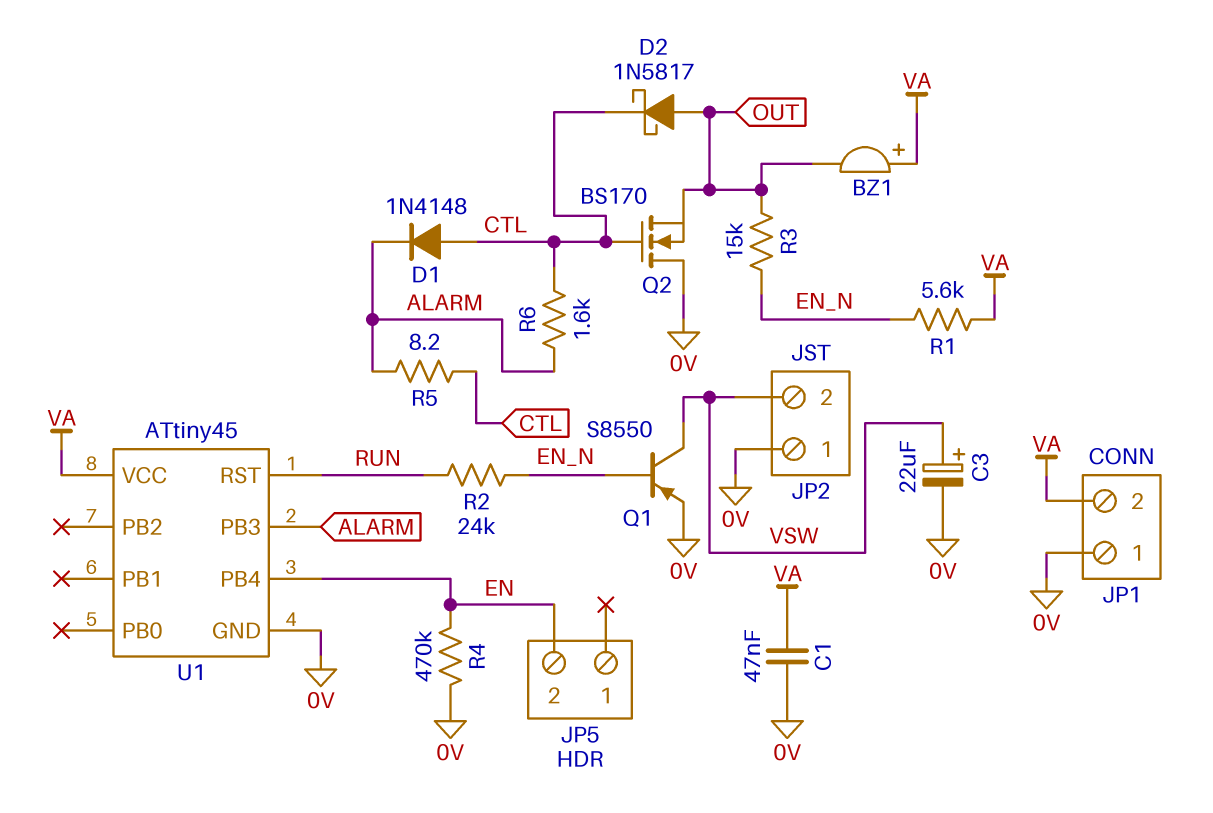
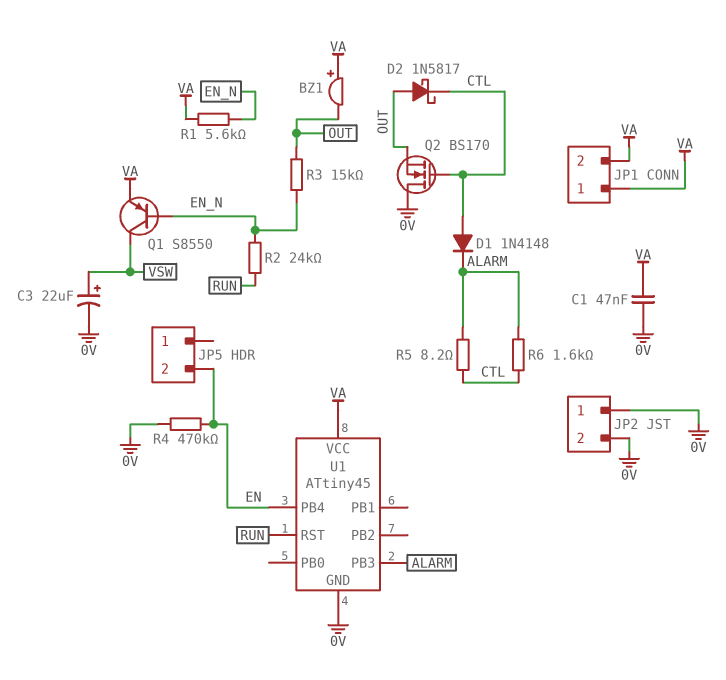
JP1 pin 1: 0V -> VA
JP2 pin 2: VSW -> 0V
Q1: PNP S8550 (B EN_N, C VSW, E 0V) -> PNP S8550 (B EN_N, C VSW, E VA)

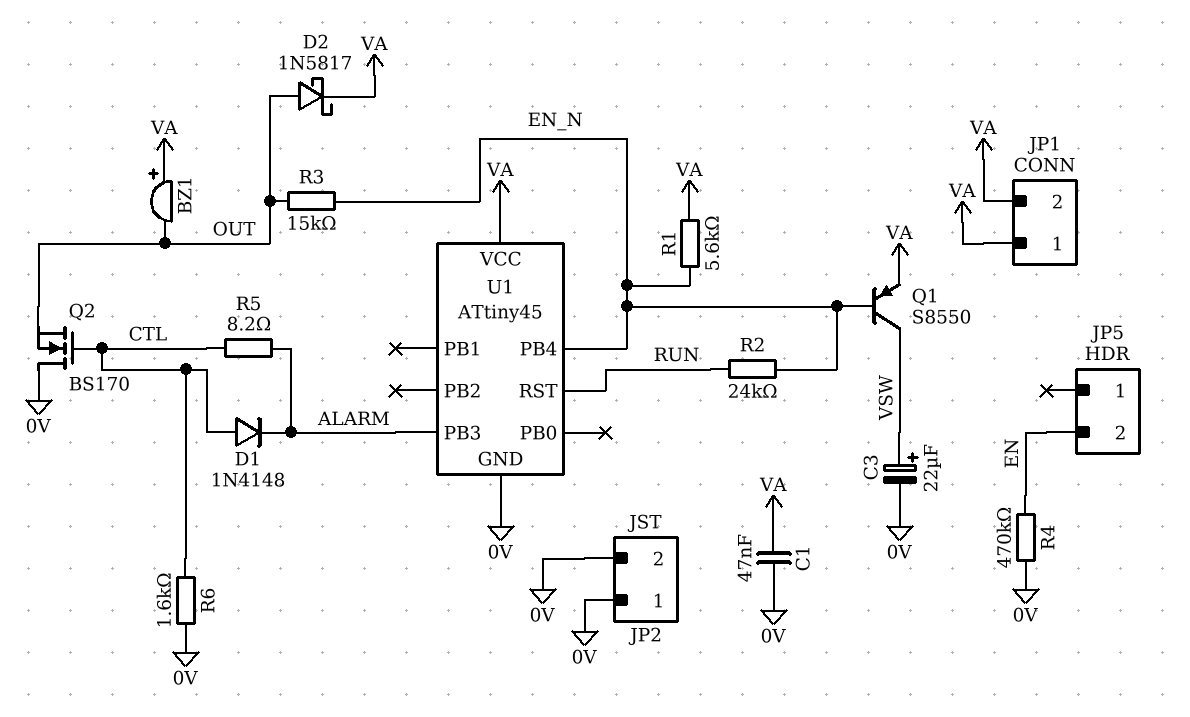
D2: schottky 1N5817 (A OUT, K CTL) -> schottky 1N5817 (A OUT, K VA)
R6: 1.6k (ALARM, CTL) -> 1.6k (0V, CTL)
U1 pin PB4: EN -> EN_N

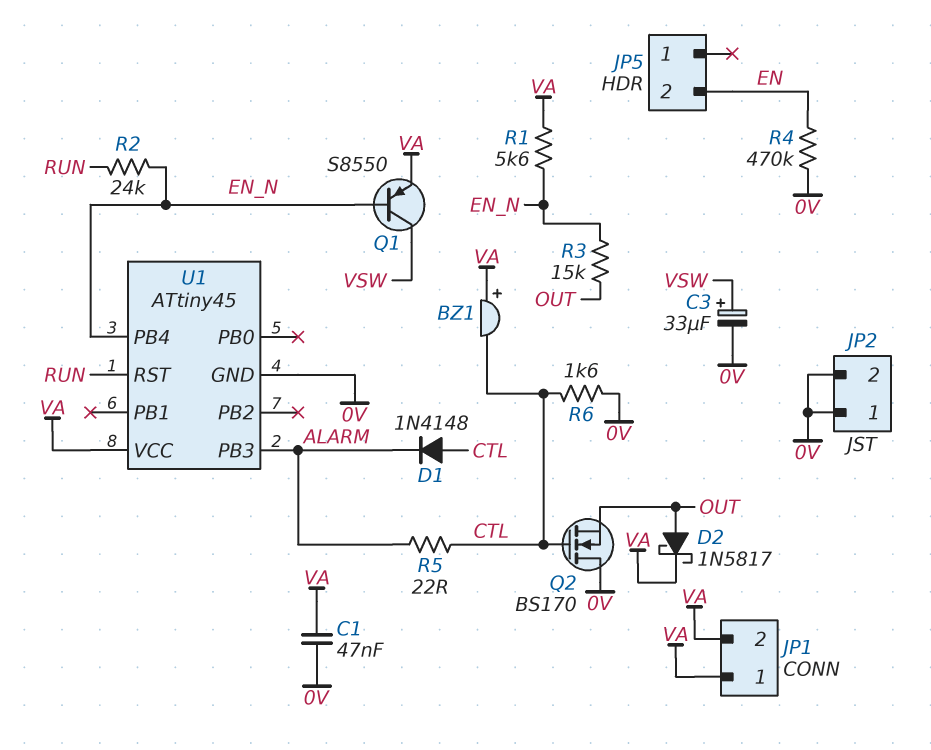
BZ1: buzzer (plus VA, minus OUT) -> buzzer (plus VA, minus CTL)
C3: 22uF (plus VSW, minus 0V) -> 33uF (plus VSW, minus 0V)
R5: 8.2 (ALARM, CTL) -> 22 (ALARM, CTL)

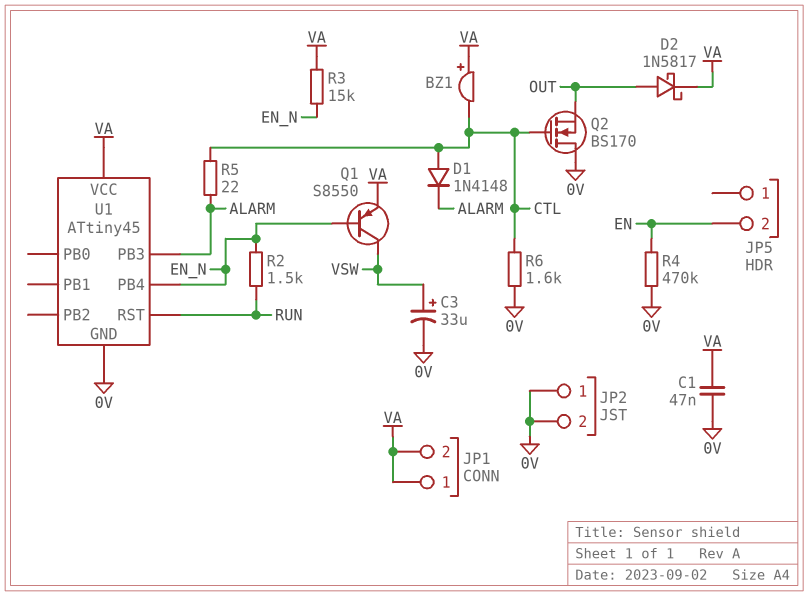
R1: 5.6k (EN_N, VA) -> none
R2: 24k (EN_N, RUN) -> 1.5k (EN_N, RUN)
R3: 15k (EN_N, OUT) -> 15k (EN_N, VA)

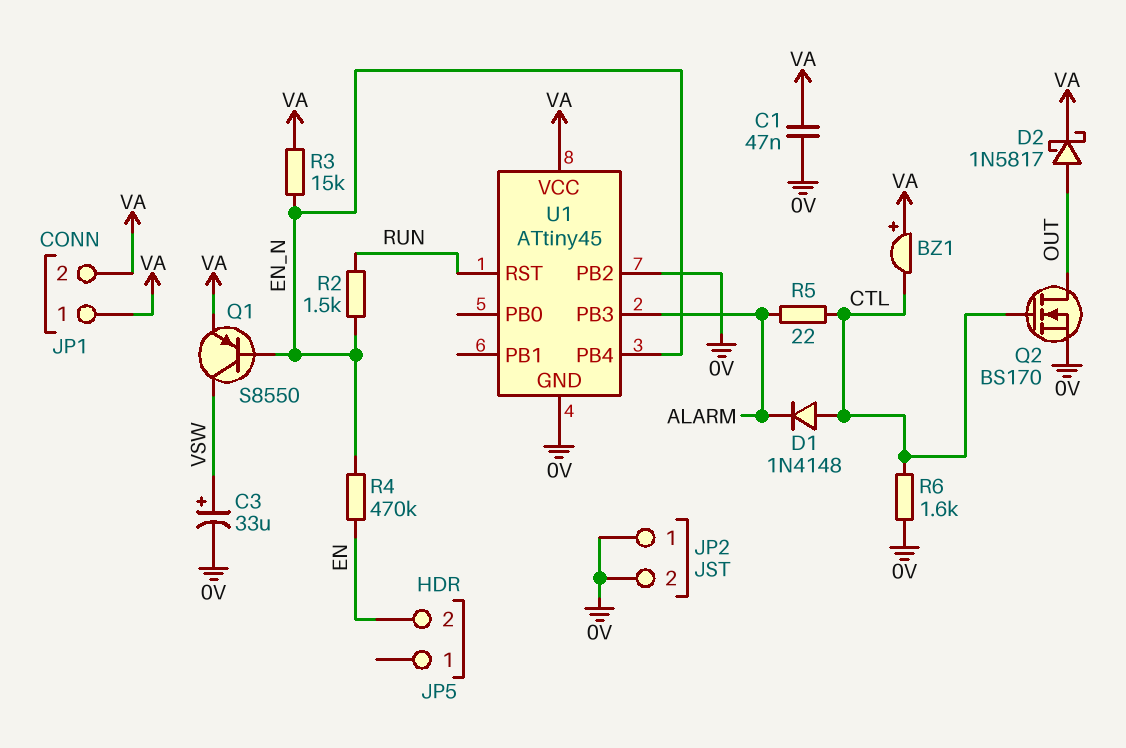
Q2: NMOS BS170 (G CTL, D 0V, S OUT) -> NMOS BS170 (G CTL, D OUT, S 0V)
R4: 470k (0V, EN) -> 470k (EN, EN_N)
U1 pin PB2: none -> 0V

